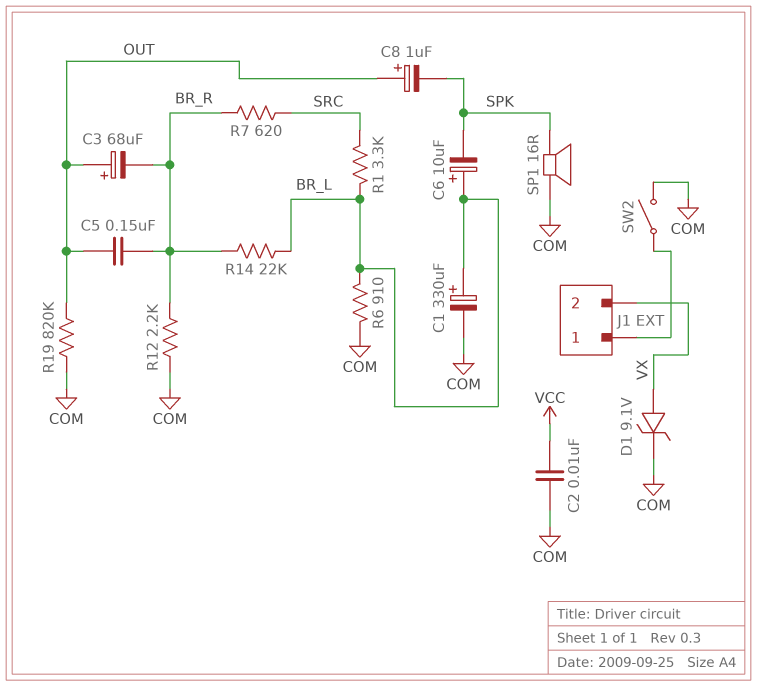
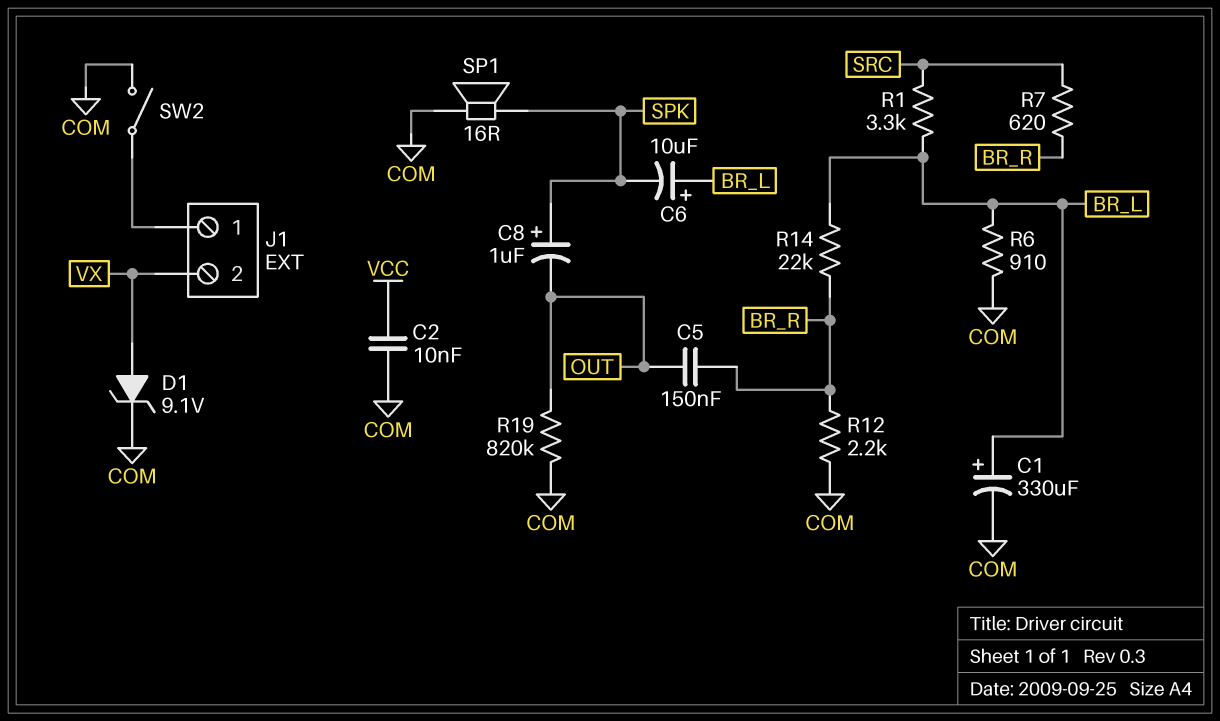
C3: 68uF (plus OUT, minus BR_R) -> none
C8: 1uF (plus OUT, minus SPK) -> 1uF (plus SPK, minus OUT)

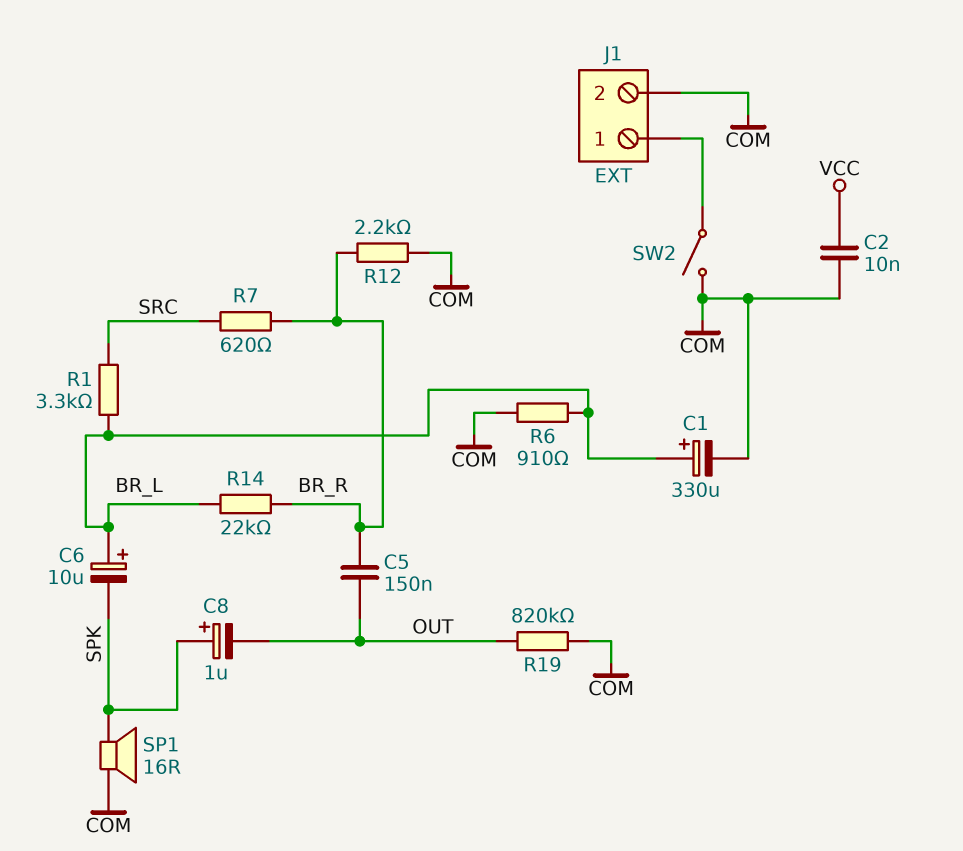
D1: zener 9.1V (A VX, K COM) -> none
J1 pin 2: VX -> COM

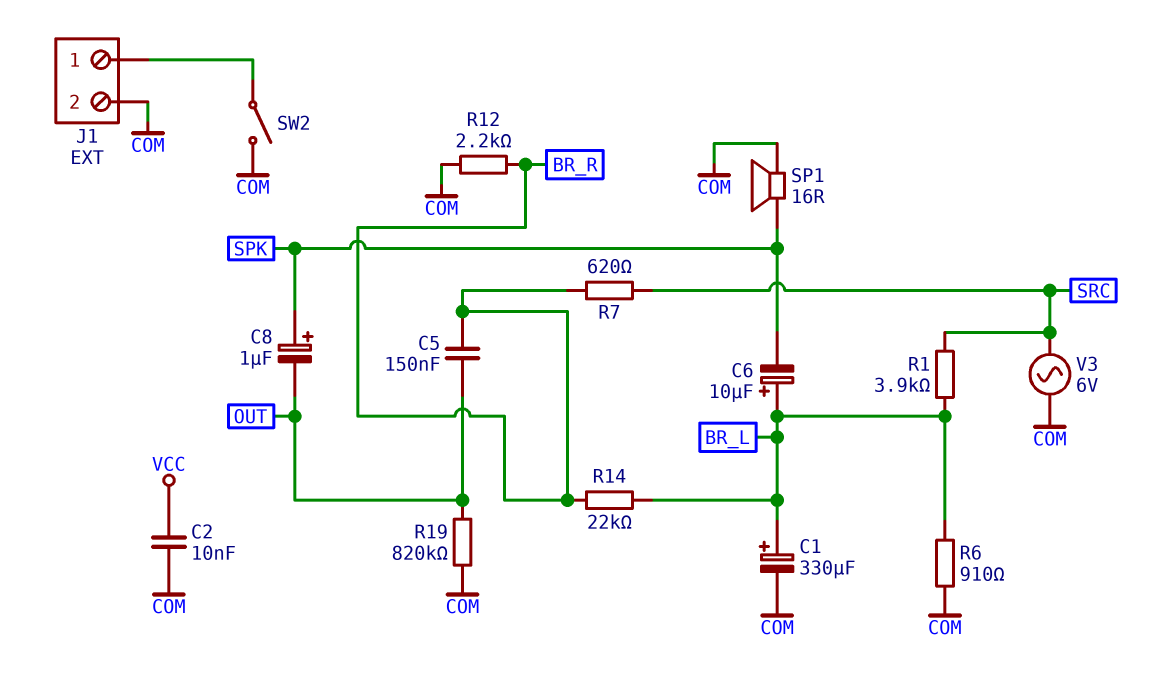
R1: 3.3k (BR_L, SRC) -> 3.9k (BR_L, SRC)
V3: none -> AC 6V (COM, SRC)

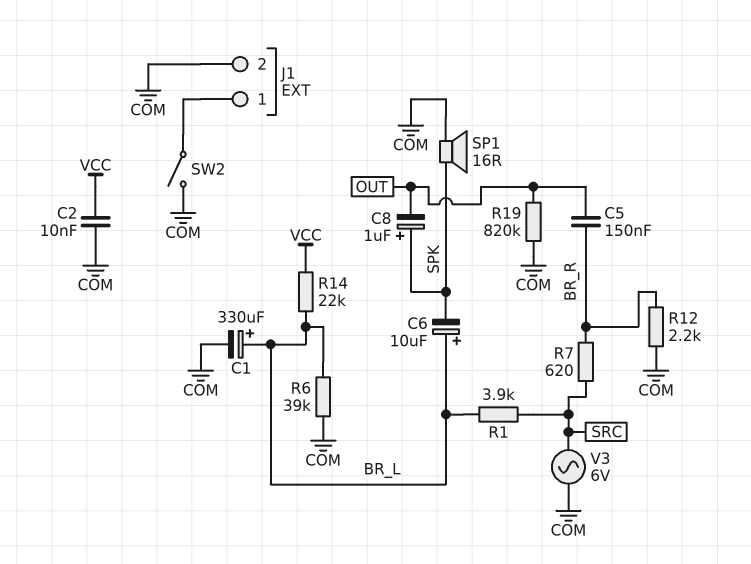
R6: 910 (BR_L, COM) -> 39k (BR_L, COM)
R14: 22k (BR_L, BR_R) -> 22k (BR_L, VCC)

